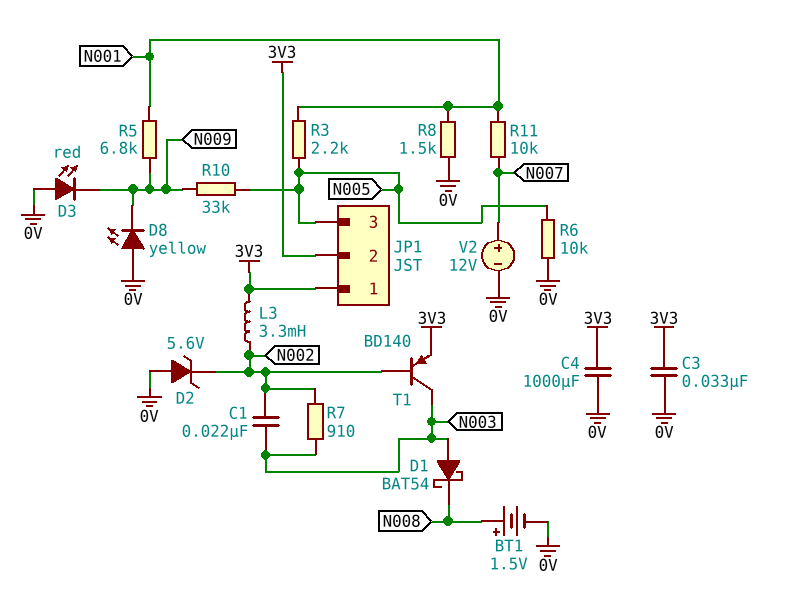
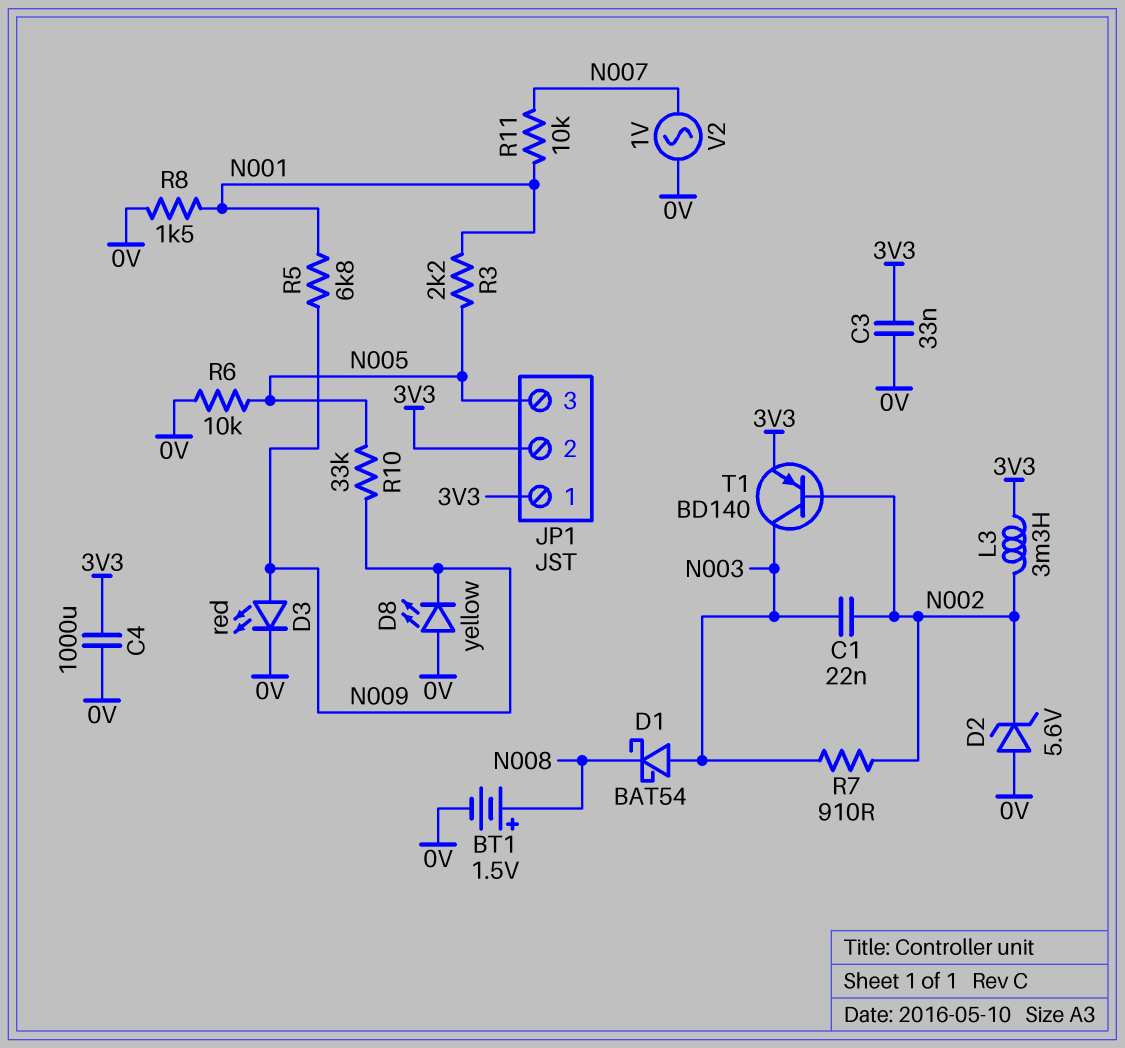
D3: LED red (A 0V, K N009) -> LED red (A N009, K 0V)
V2: 12V (plus N007, minus 0V) -> AC 1V (0V, N007)

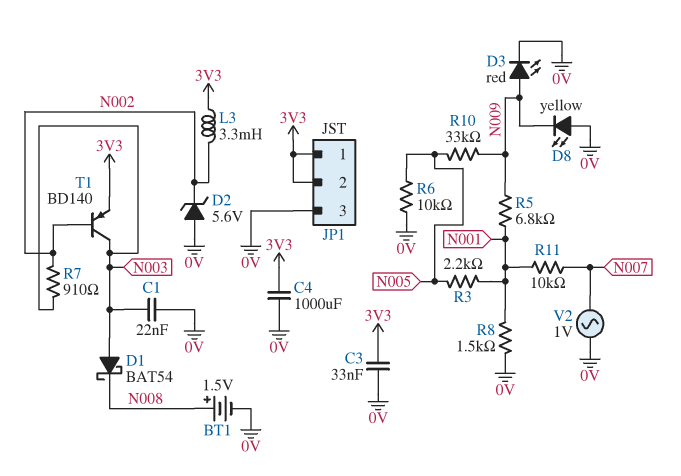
C1: 22nF (N002, N003) -> 22nF (0V, N003)
JP1 pin 3: N005 -> 0V

